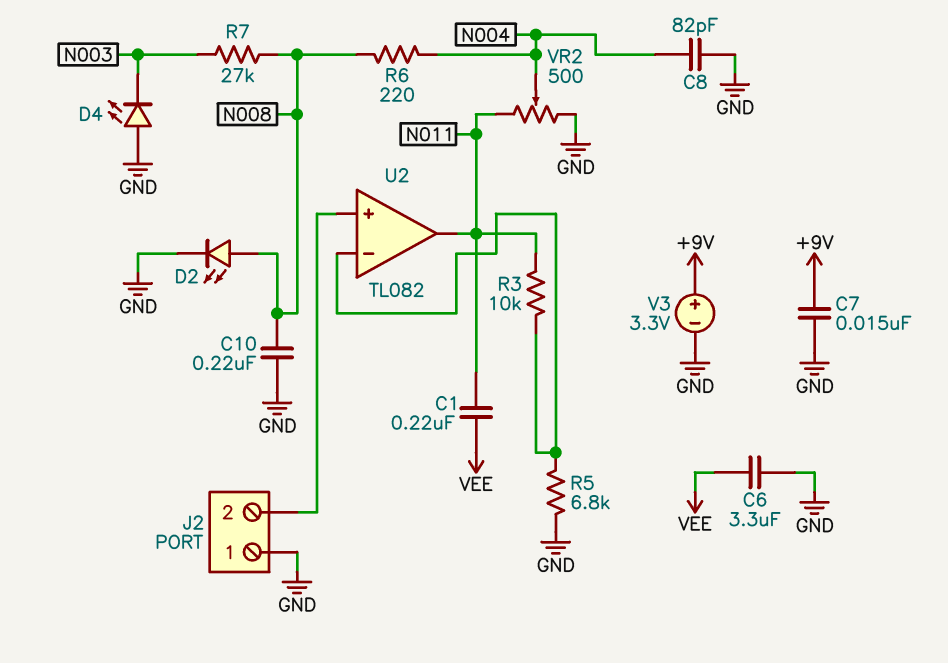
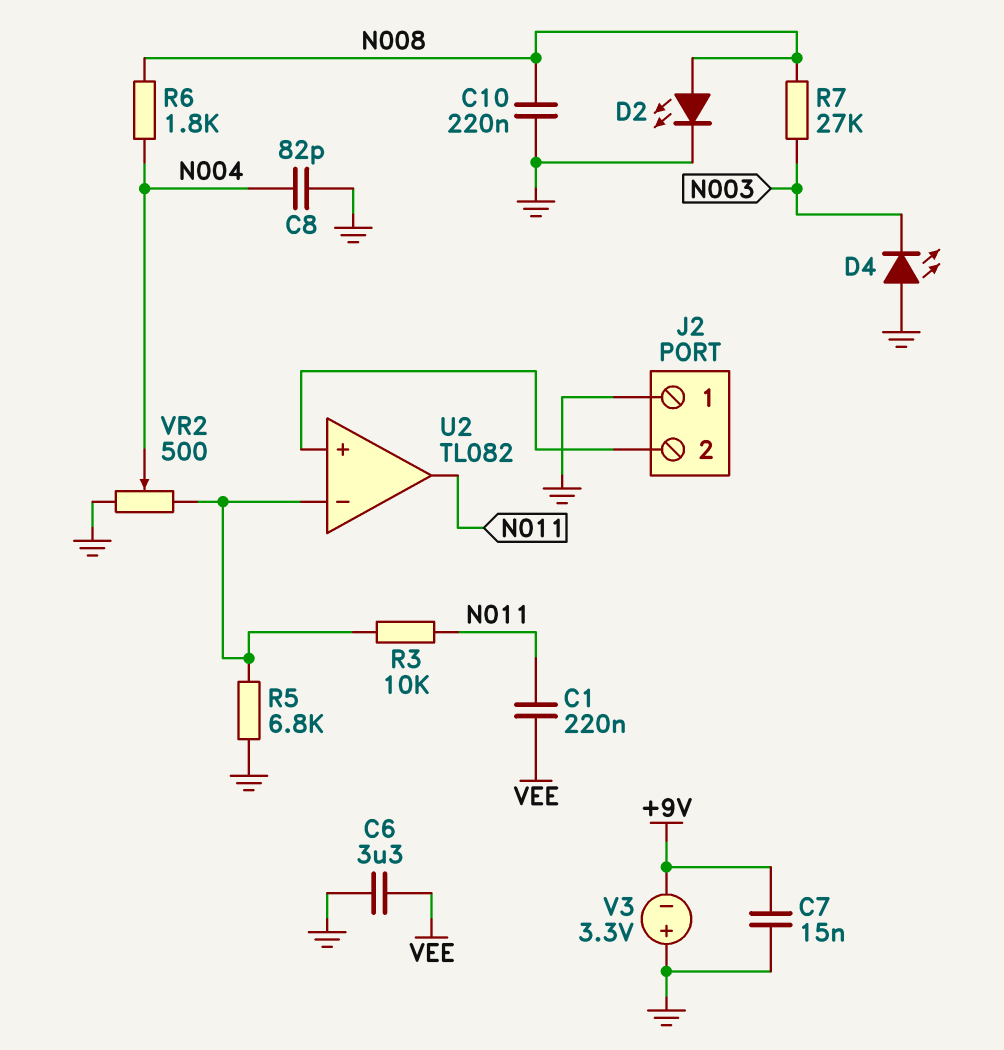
R6: 220 (N004, N008) -> 1.8k (N004, N008)
V3: 3.3V (plus +9V, minus GND) -> 3.3V (plus GND, minus +9V)
VR2: 500 (GND, N011, wiper N004) -> 500 (GND, U2/in-, wiper N004)

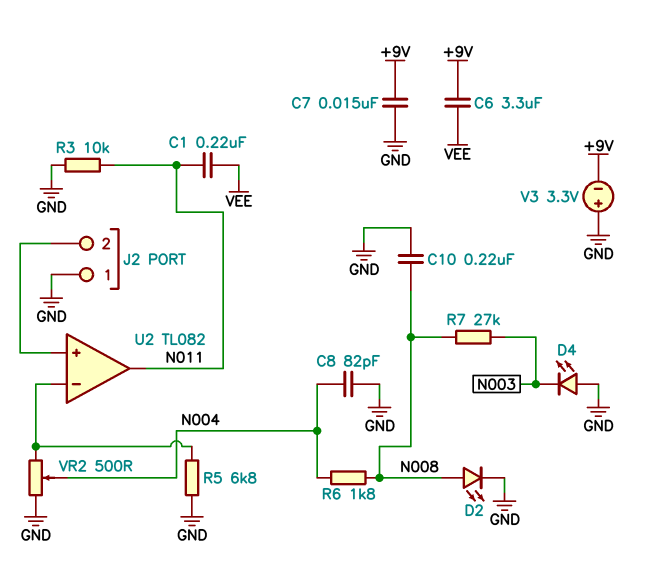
C6: 3.3uF (GND, VEE) -> 3.3uF (+9V, VEE)
R3: 10k (N011, U2/in-) -> 10k (GND, N011)

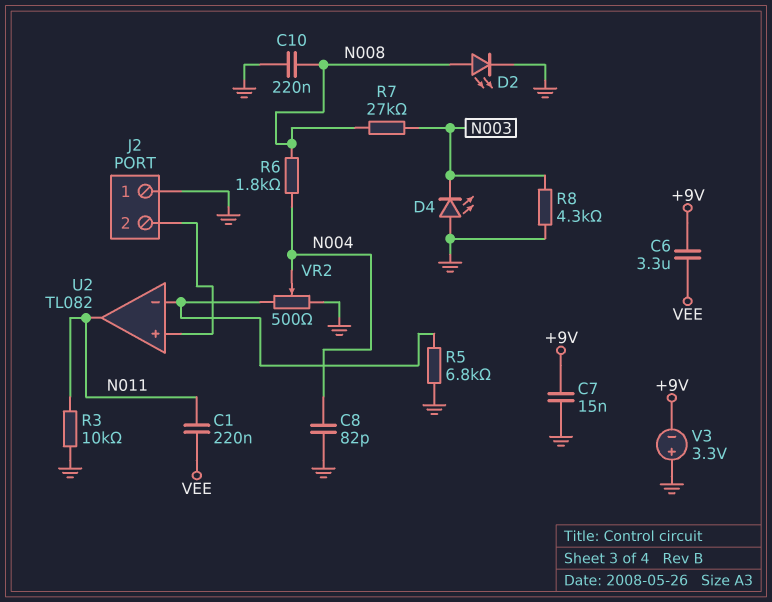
R8: none -> 4.3k (GND, N003)

